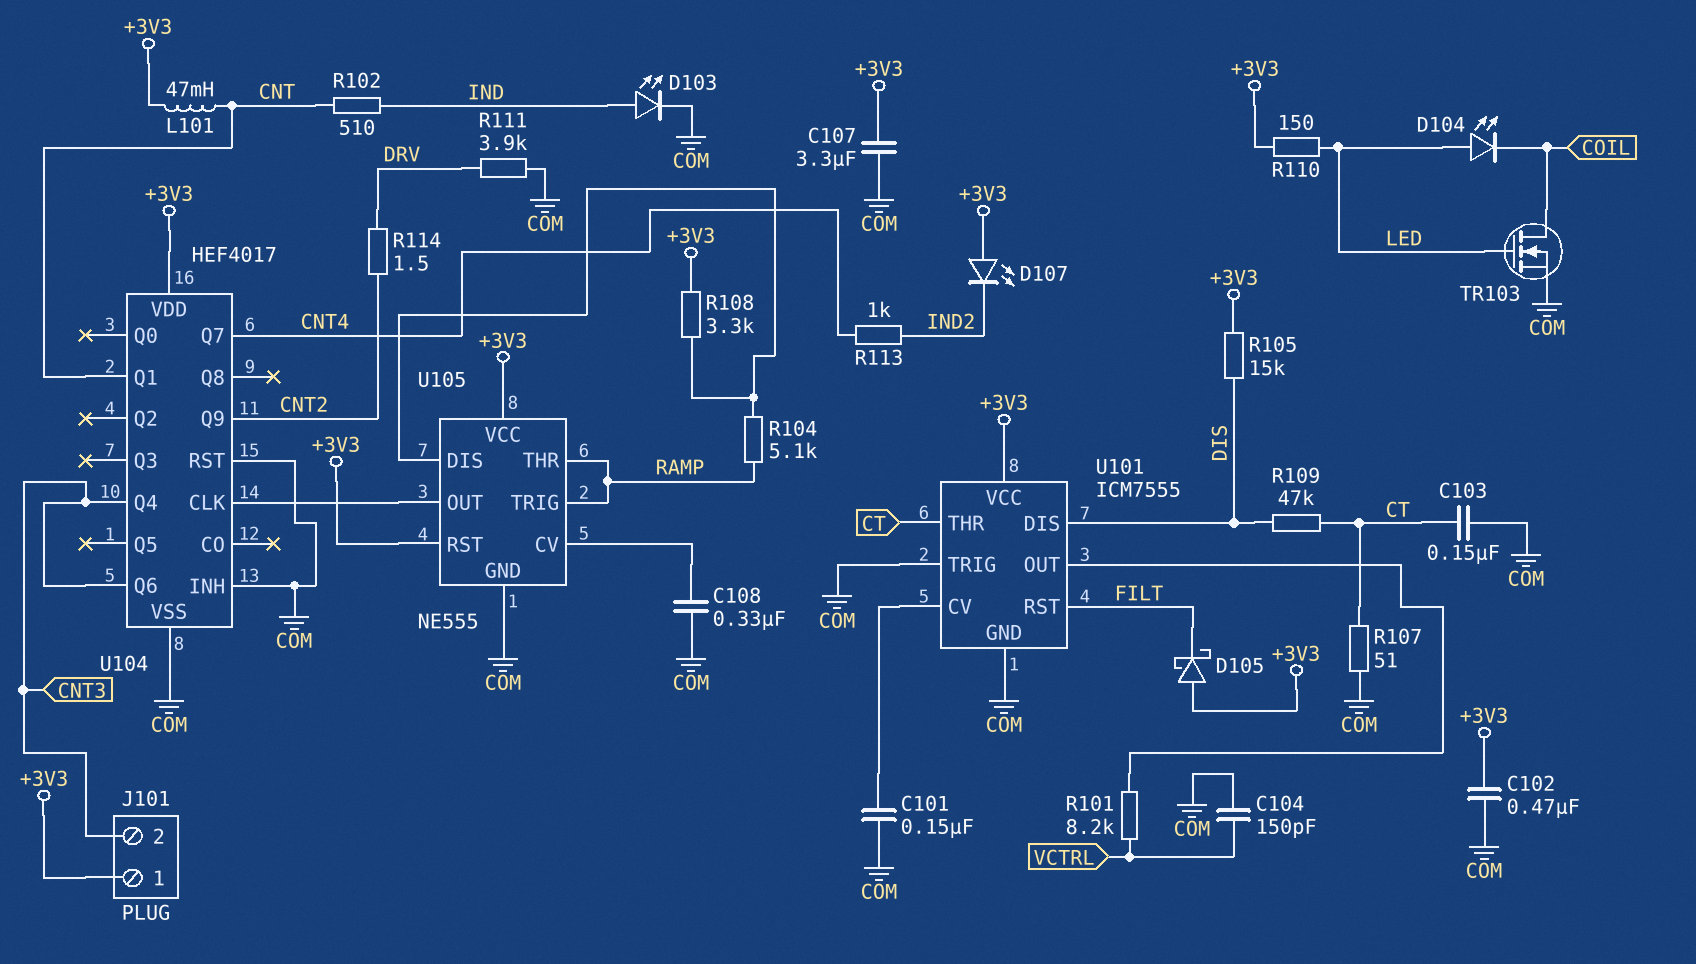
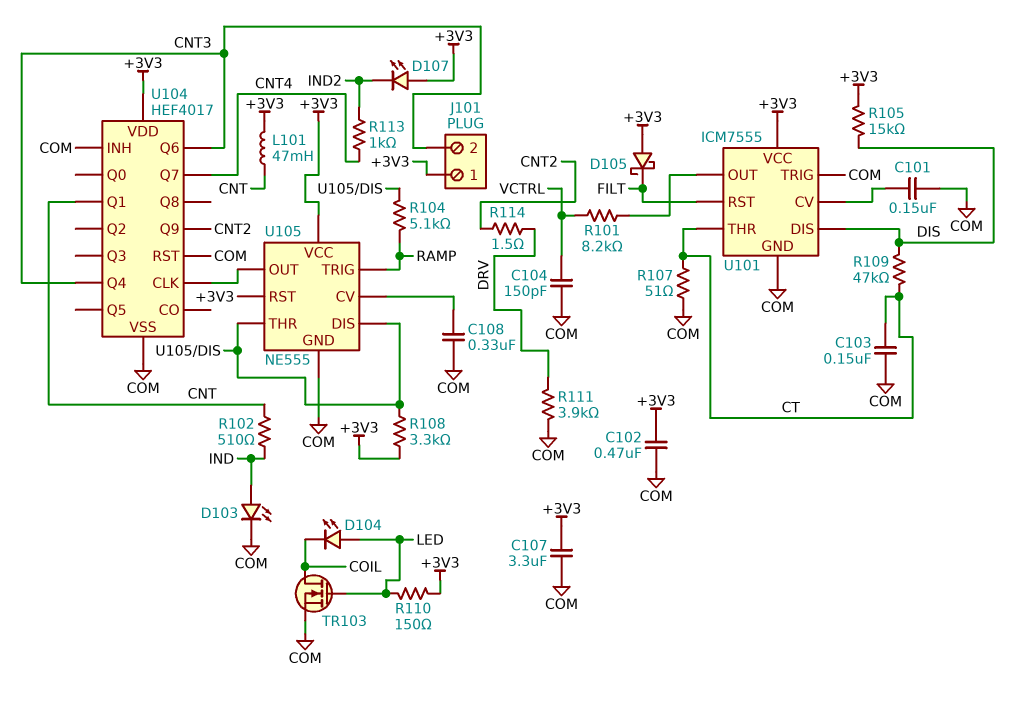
U105 pin THR: RAMP -> U105/DIS

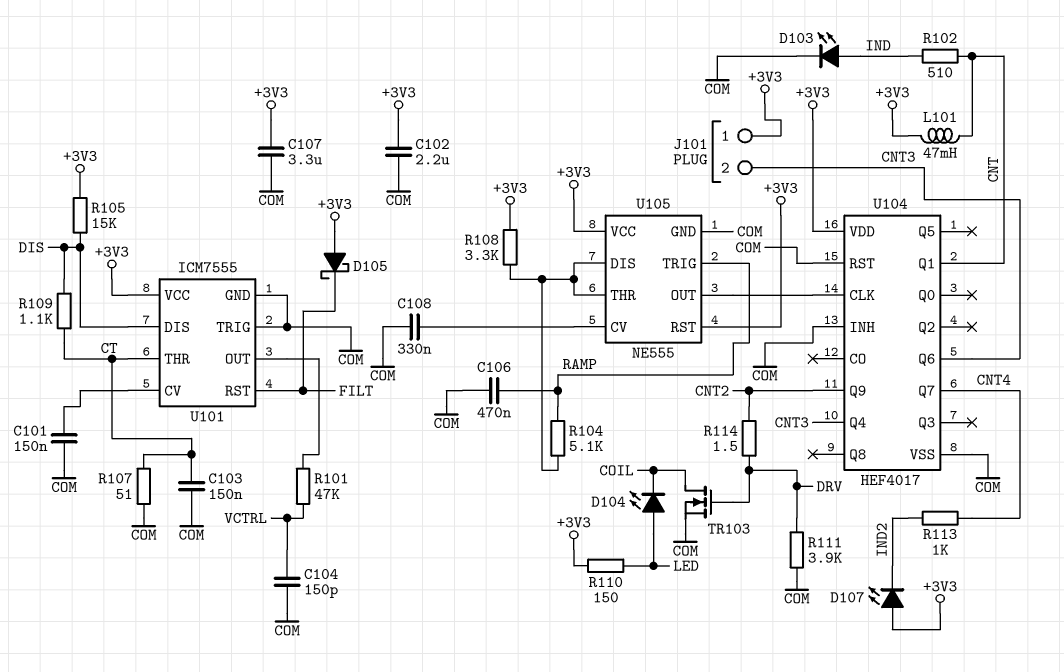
C102: 470nF (+3V3, COM) -> 2.2uF (+3V3, COM)
C106: none -> 470nF (COM, RAMP)
R101: 8.2k (U101/OUT, VCTRL) -> 47k (U101/OUT, VCTRL)
R109: 47k (CT, DIS) -> 1.1k (CT, DIS)
TR103: NMOS (G LED, D COIL, S COM) -> NMOS (G DRV, D COIL, S COM)

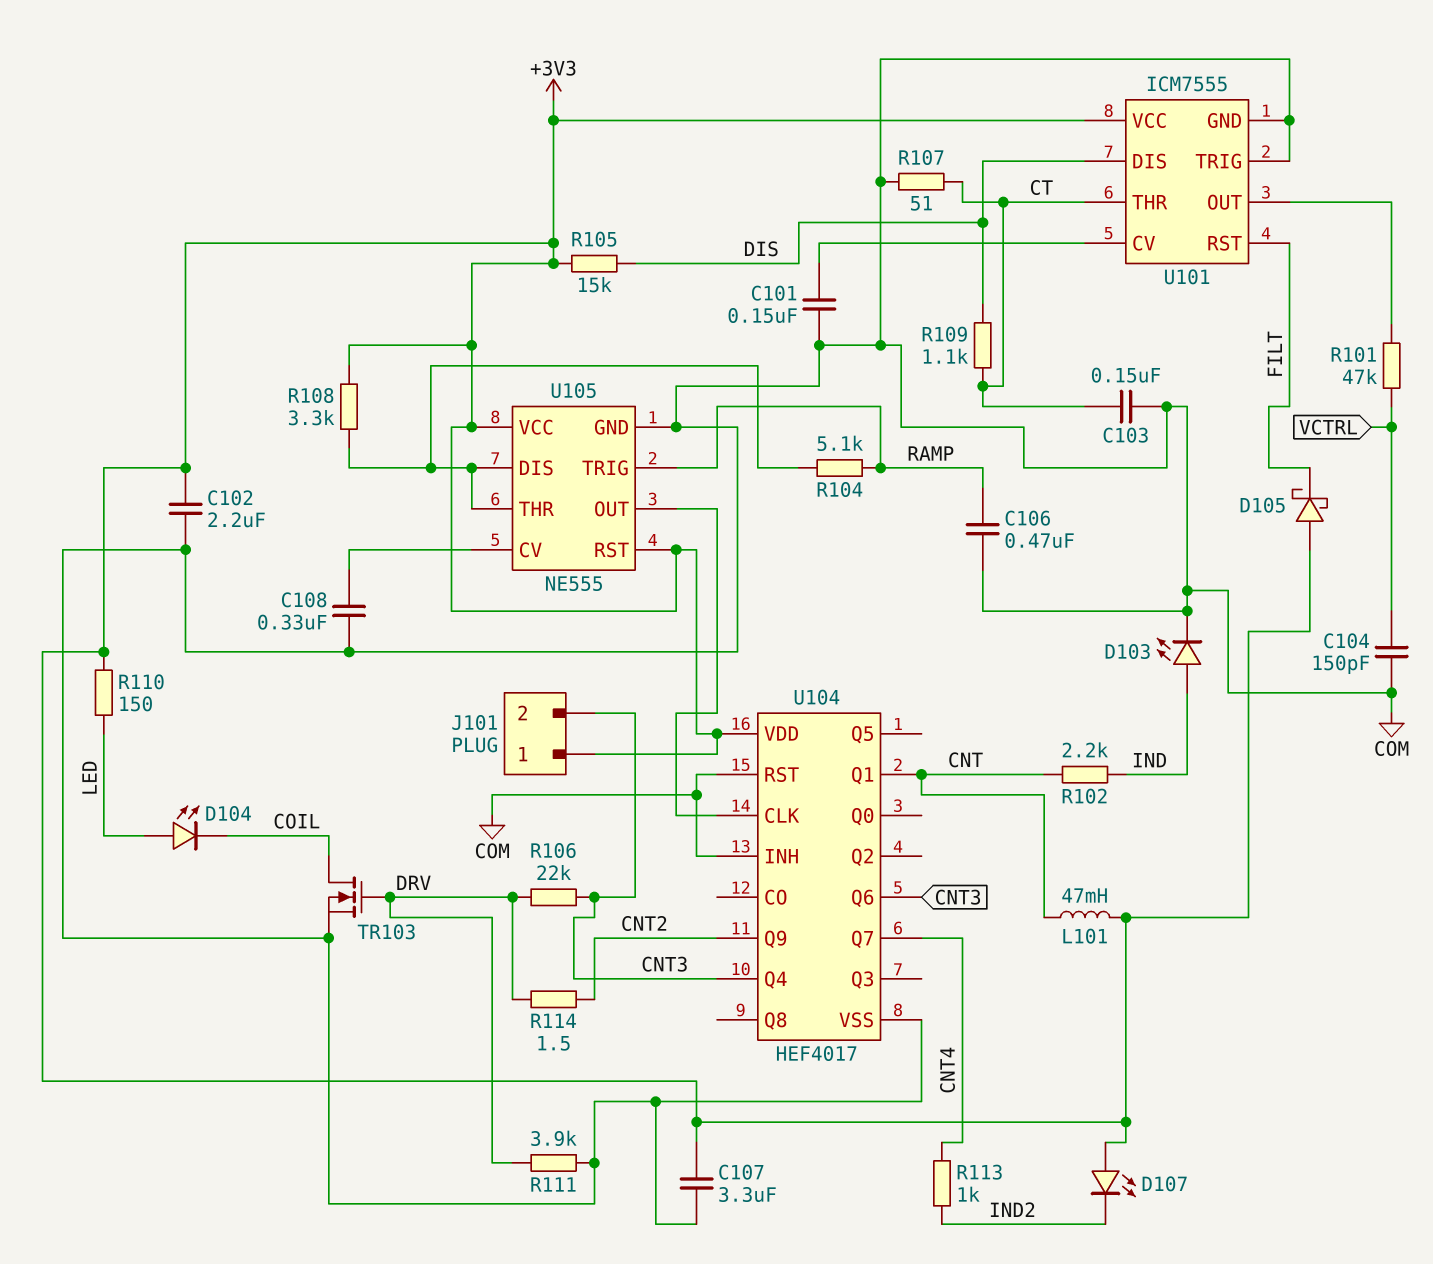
R102: 510 (CNT, IND) -> 2.2k (CNT, IND)
R106: none -> 22k (CNT3, DRV)

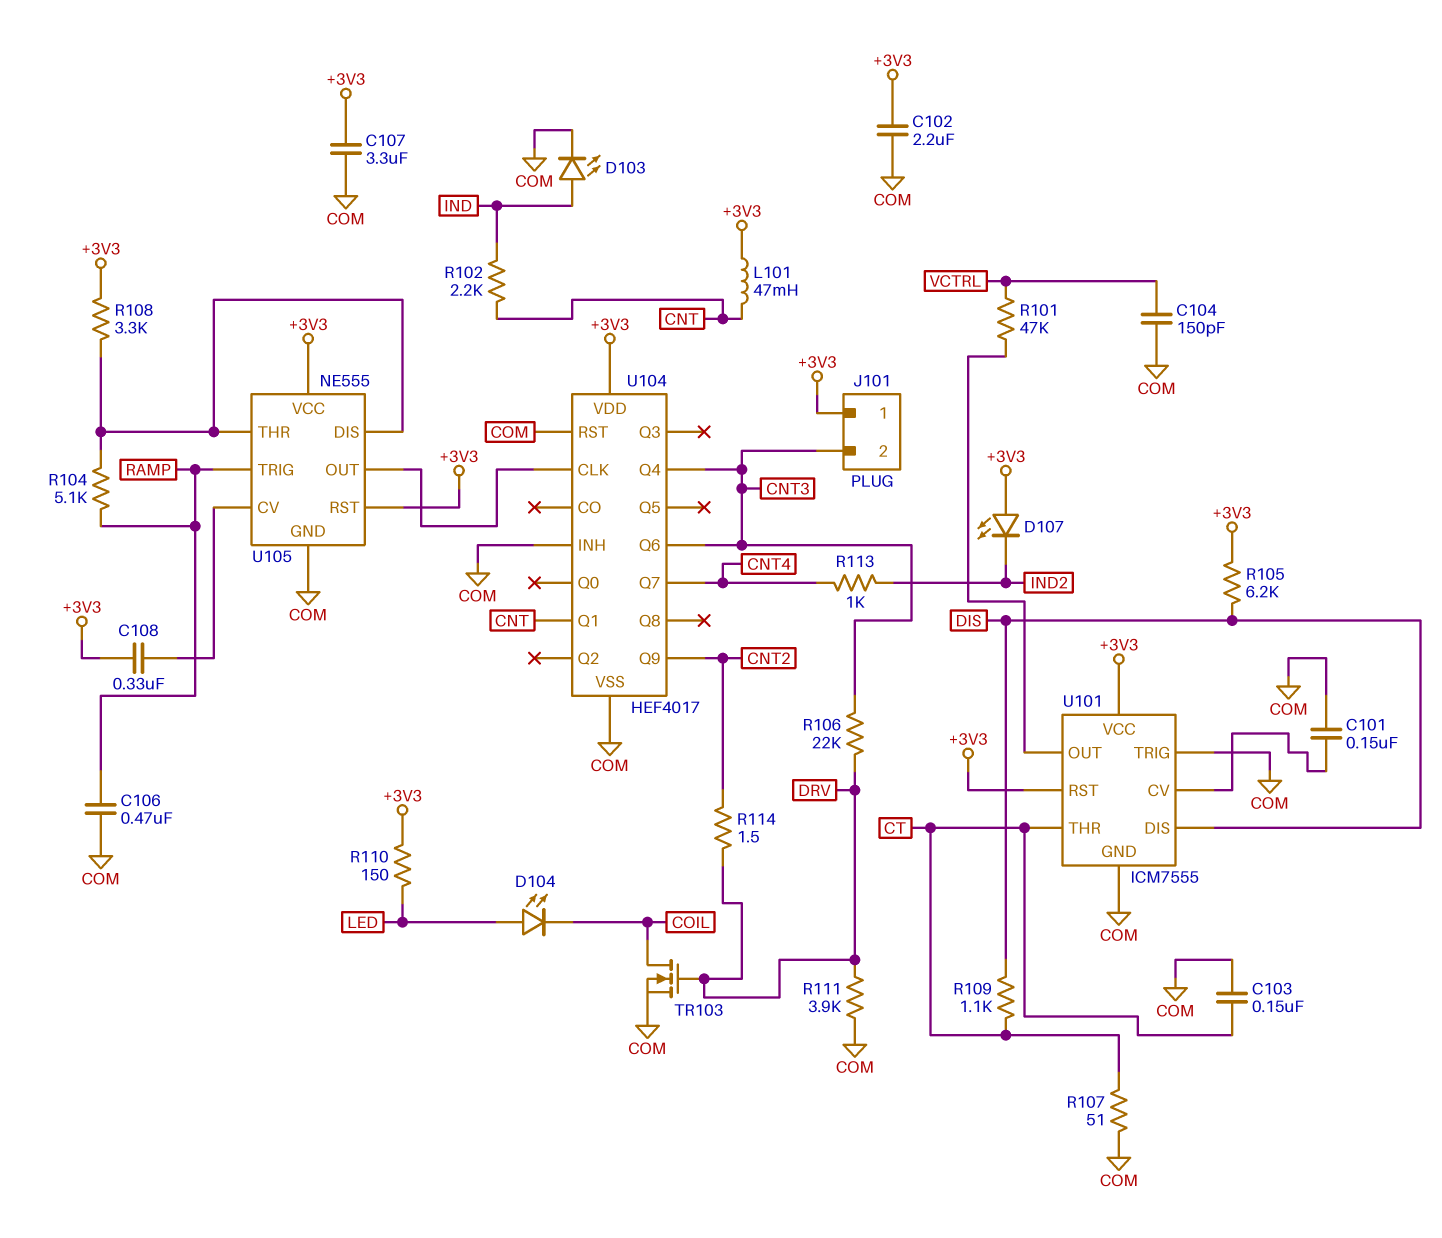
C108: 330nF (COM, U105/CV) -> 330nF (+3V3, U105/CV)
D105: schottky (A +3V3, K FILT) -> none
R105: 15k (+3V3, DIS) -> 6.2k (+3V3, DIS)
U101 pin RST: FILT -> +3V3

